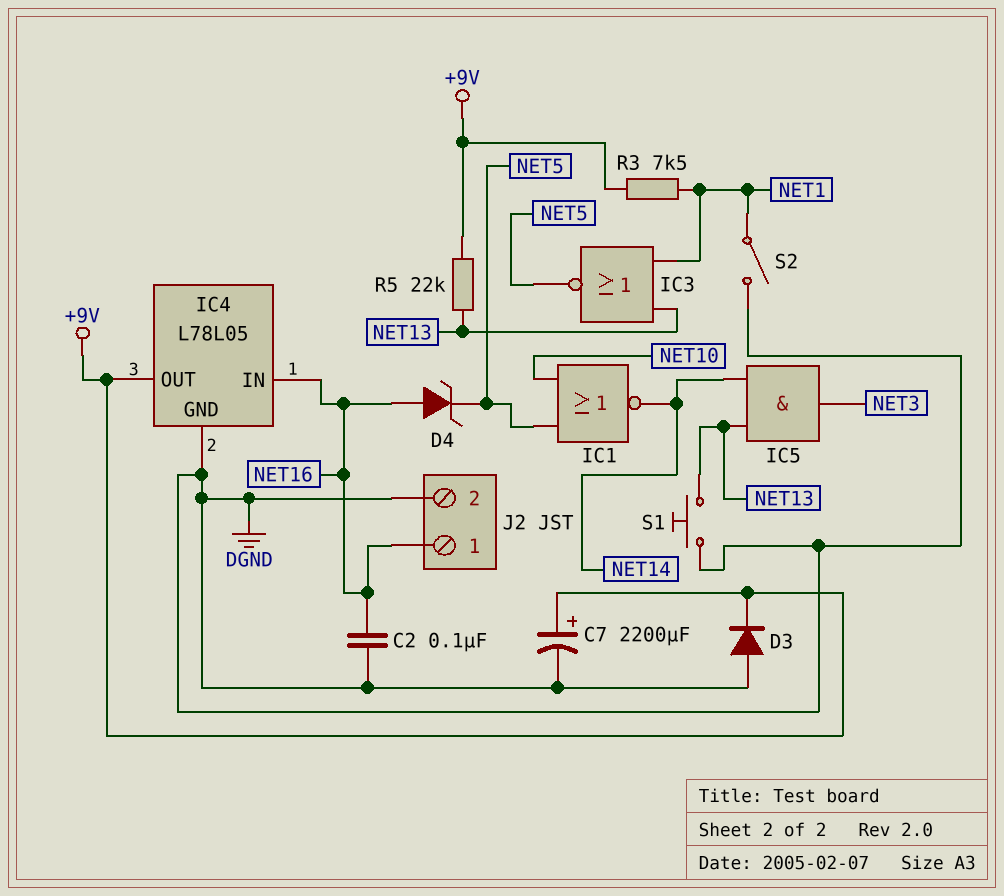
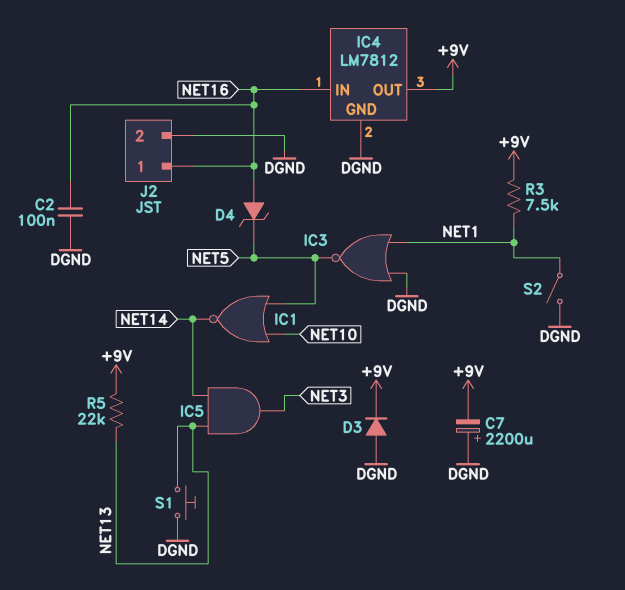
C7: 2200uF (plus +9V, minus DGND) -> 2200uF (plus DGND, minus +9V)
IC3: NOR (in NET1, in NET13, out NET5) -> NOR (in DGND, in NET1, out NET5)
IC4: L78L05 -> LM7812

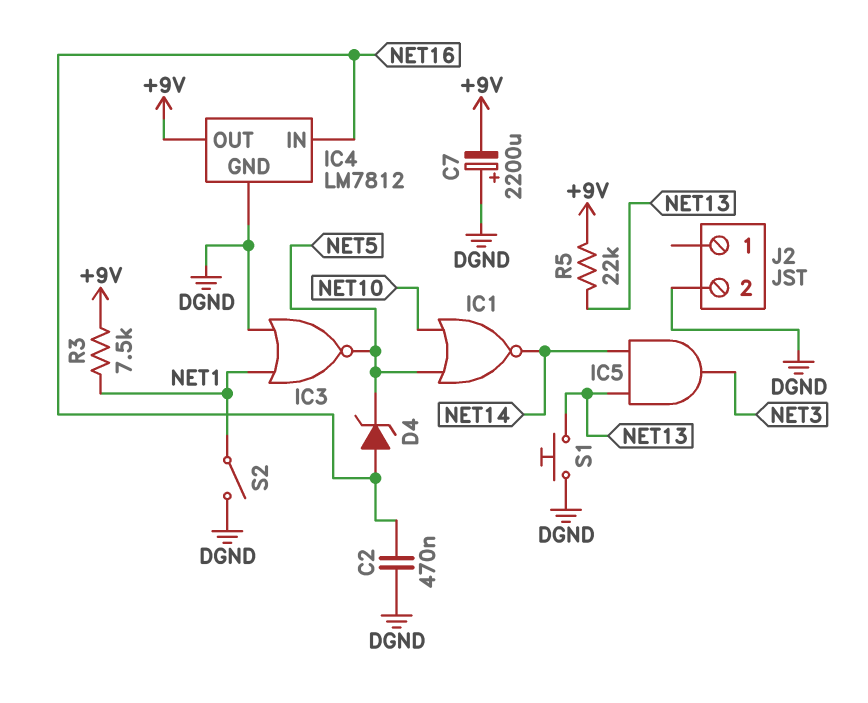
C2: 100nF (DGND, NET16) -> 470nF (DGND, NET16)
D3: diode (A DGND, K +9V) -> none
J2 pin 1: NET16 -> none

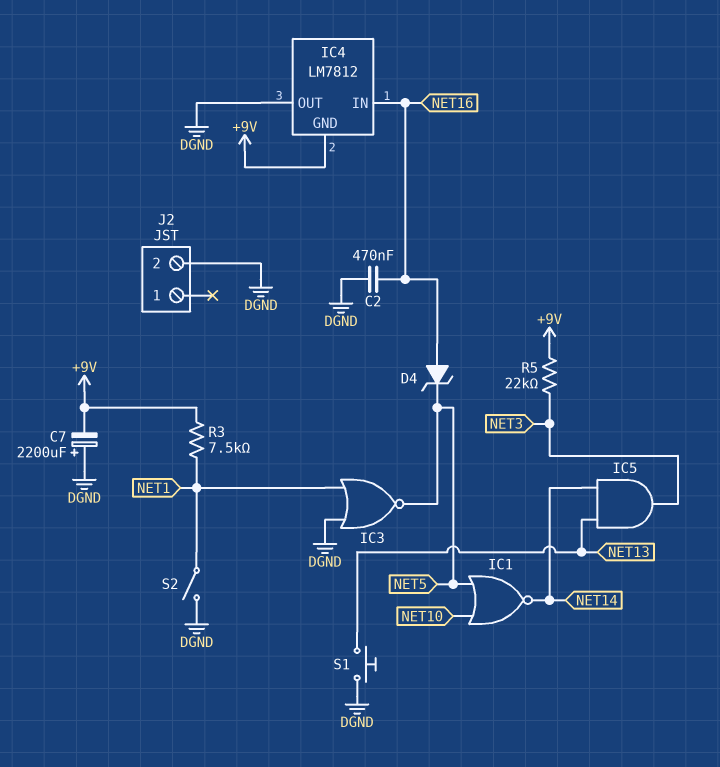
IC4 pin GND: DGND -> +9V
IC4 pin OUT: +9V -> DGND
R5: 22k (+9V, NET13) -> 22k (+9V, NET3)

